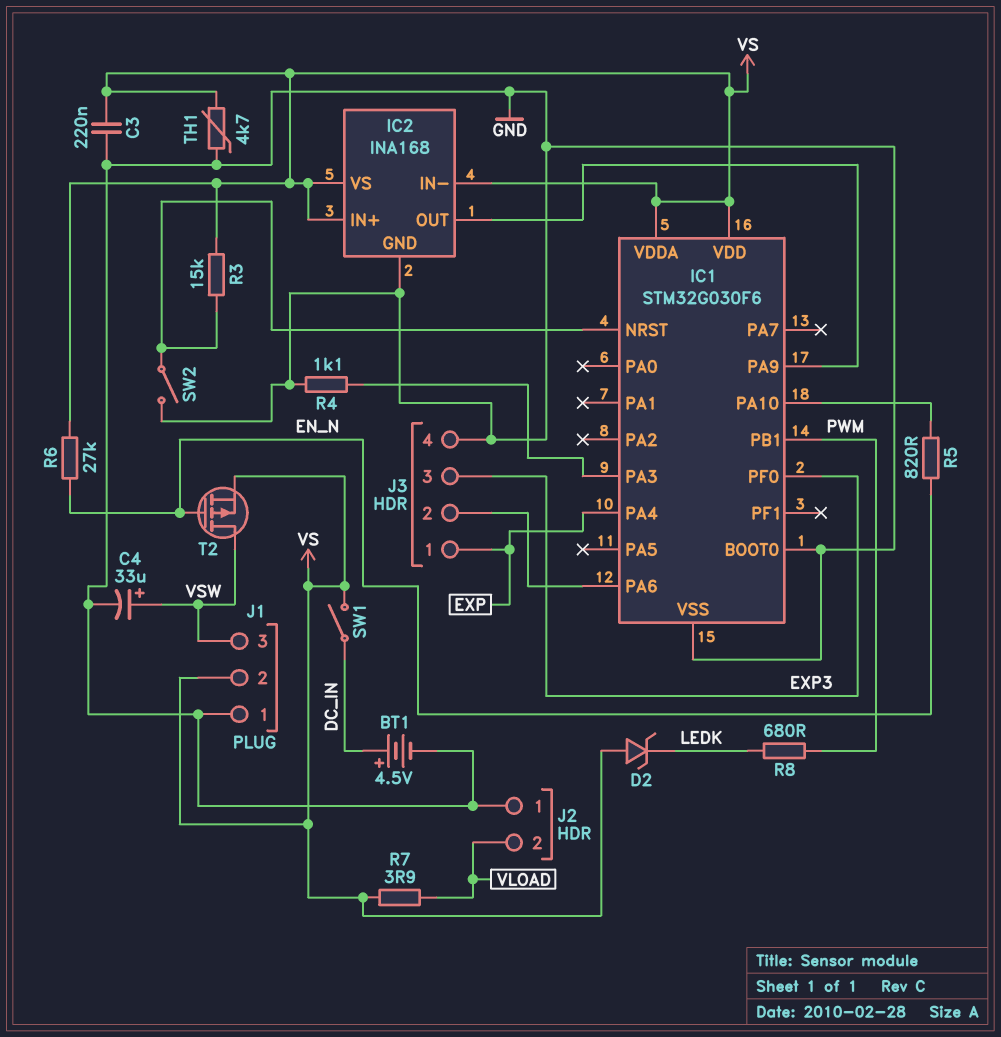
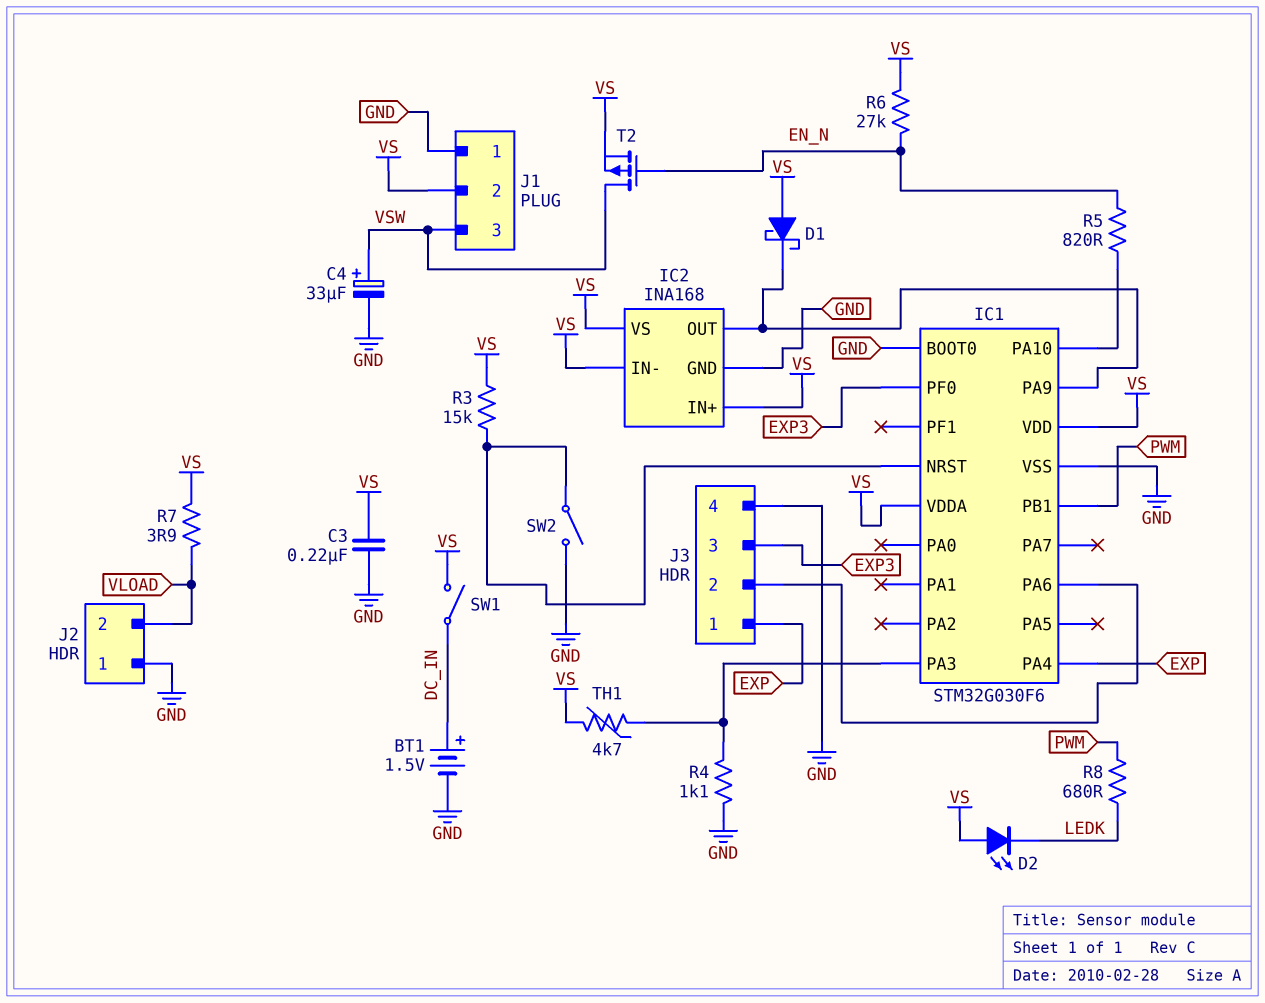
BT1: 4.5V (plus DC_IN, minus GND) -> 1.5V (plus DC_IN, minus GND)
D1: none -> schottky (A VS, K IC1/PA9)
D2: zener (A VS, K LEDK) -> LED (A VS, K LEDK)
TH1: 4.7k (GND, VS) -> 4.7k (IC1/PA3, VS)

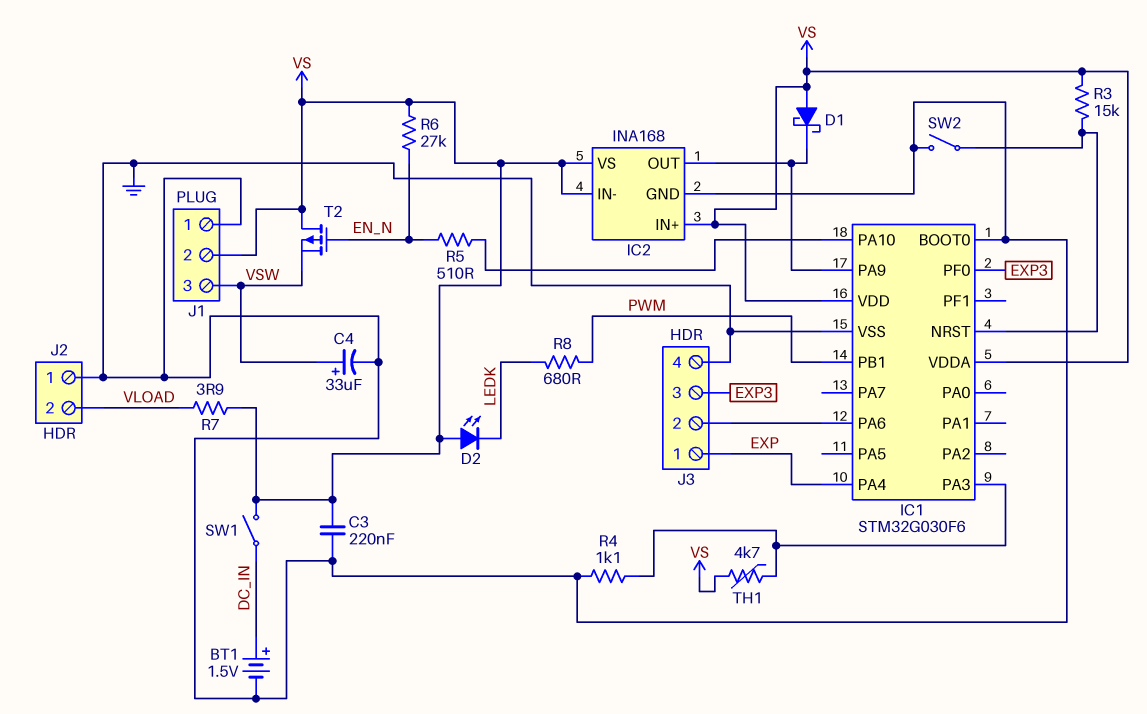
R5: 820 (EN_N, IC1/PA10) -> 510 (EN_N, IC1/PA10)
T2: PMOS (G EN_N, D VSW, S VS) -> PMOS (G EN_N, D VS, S VSW)

